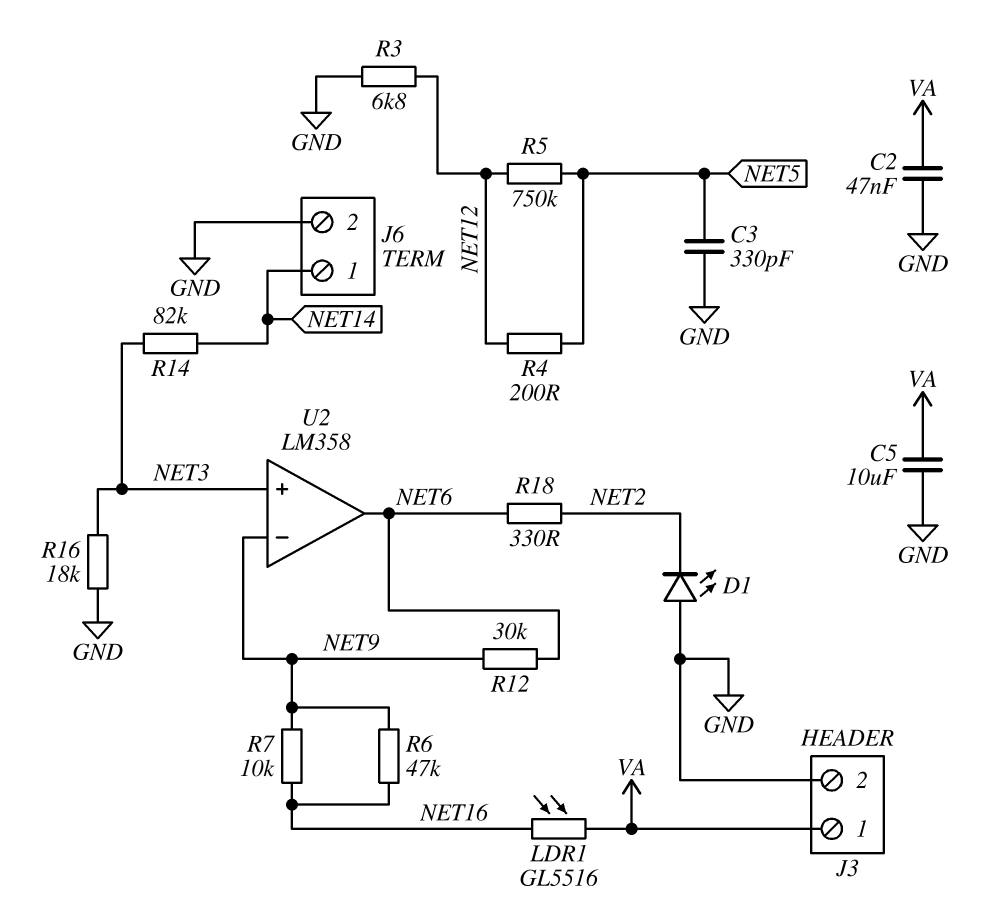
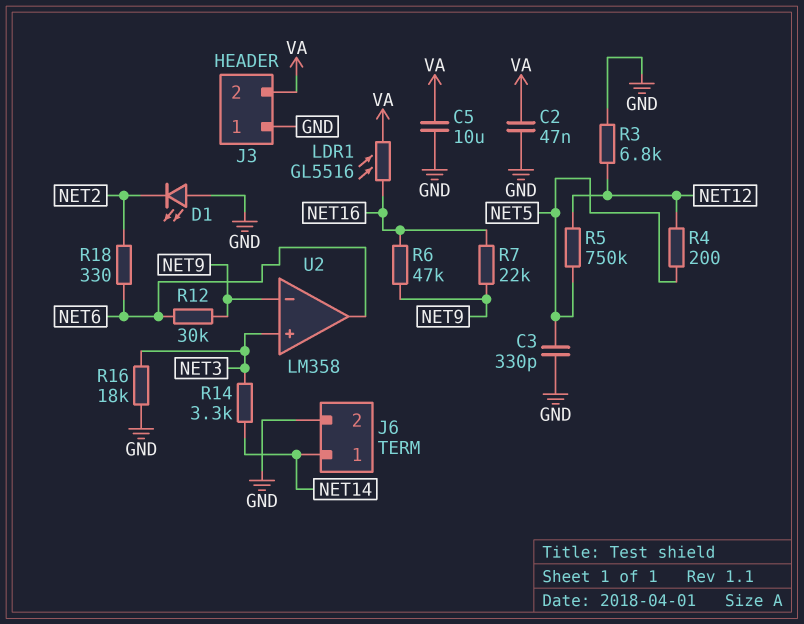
J3 pin 1: VA -> GND
J3 pin 2: GND -> VA
R7: 10k (NET9, NET16) -> 22k (NET9, NET16)
R14: 82k (NET3, NET14) -> 3.3k (NET3, NET14)

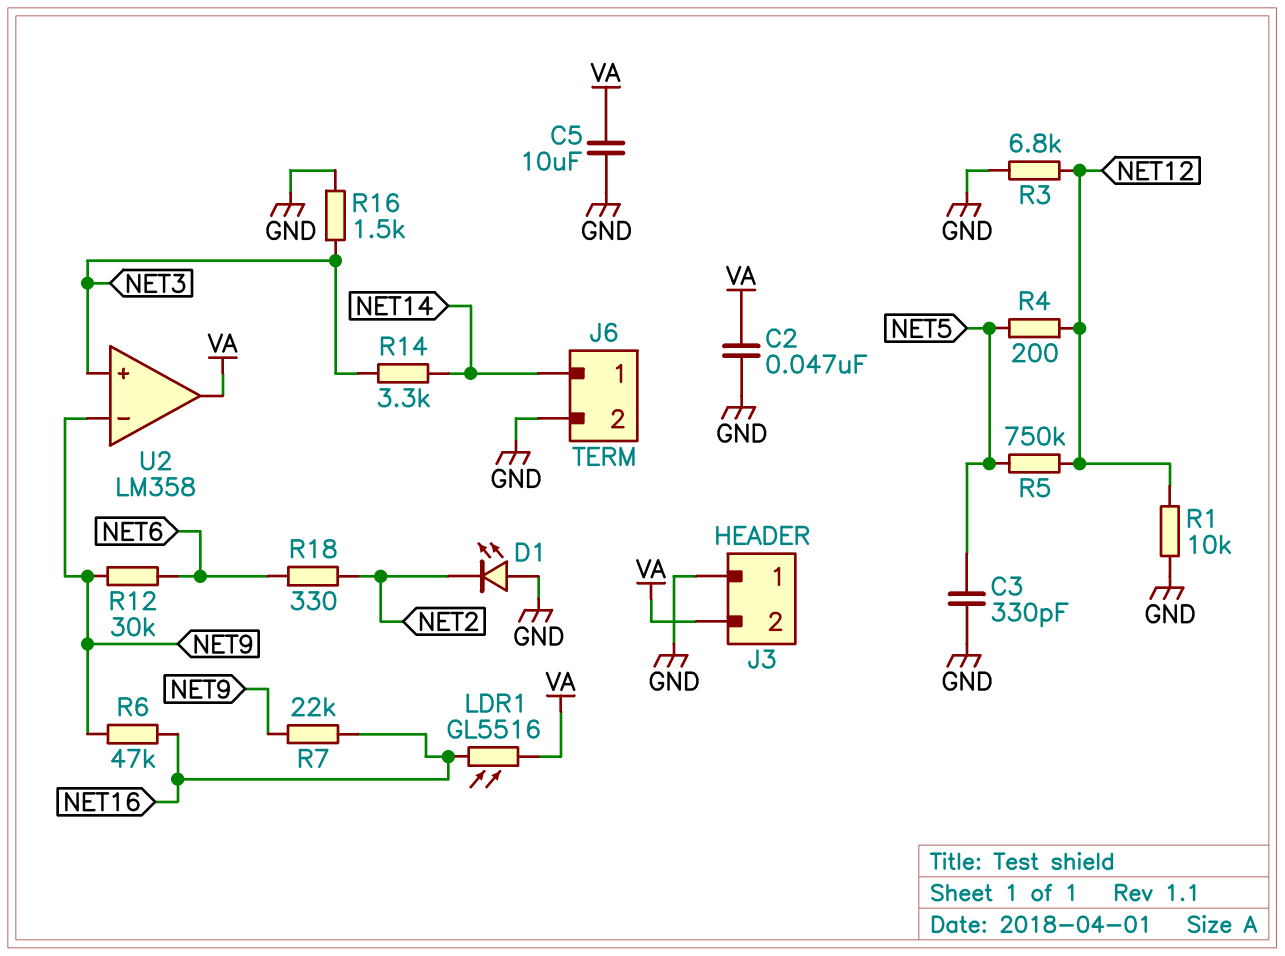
R1: none -> 10k (GND, NET12)
R16: 18k (GND, NET3) -> 1.5k (GND, NET3)
U2 pin out: NET6 -> VA

